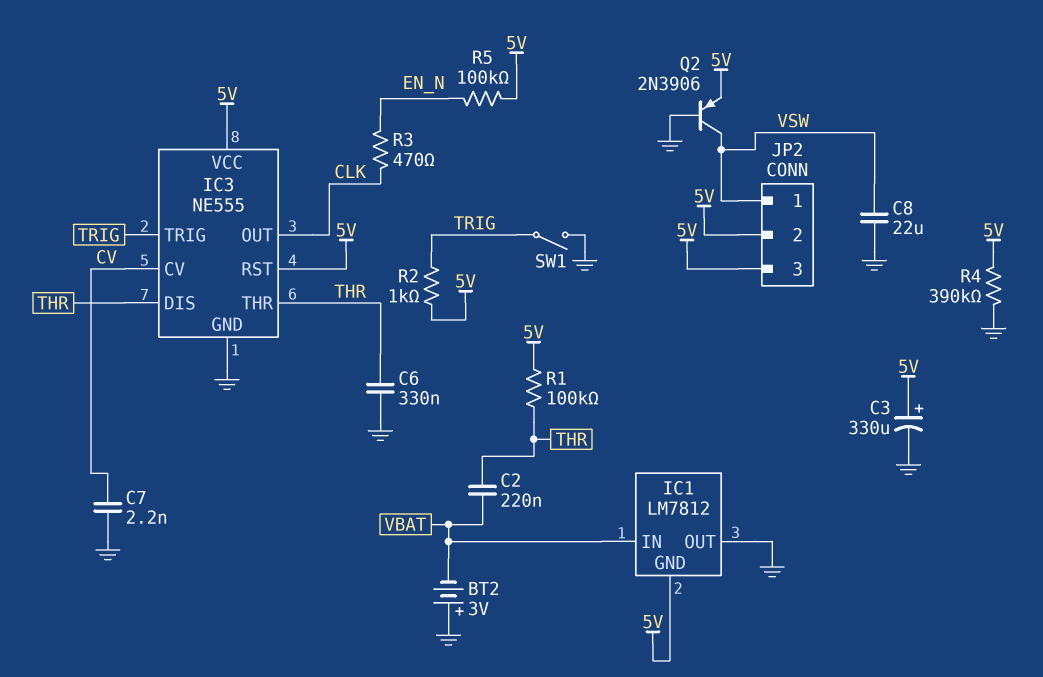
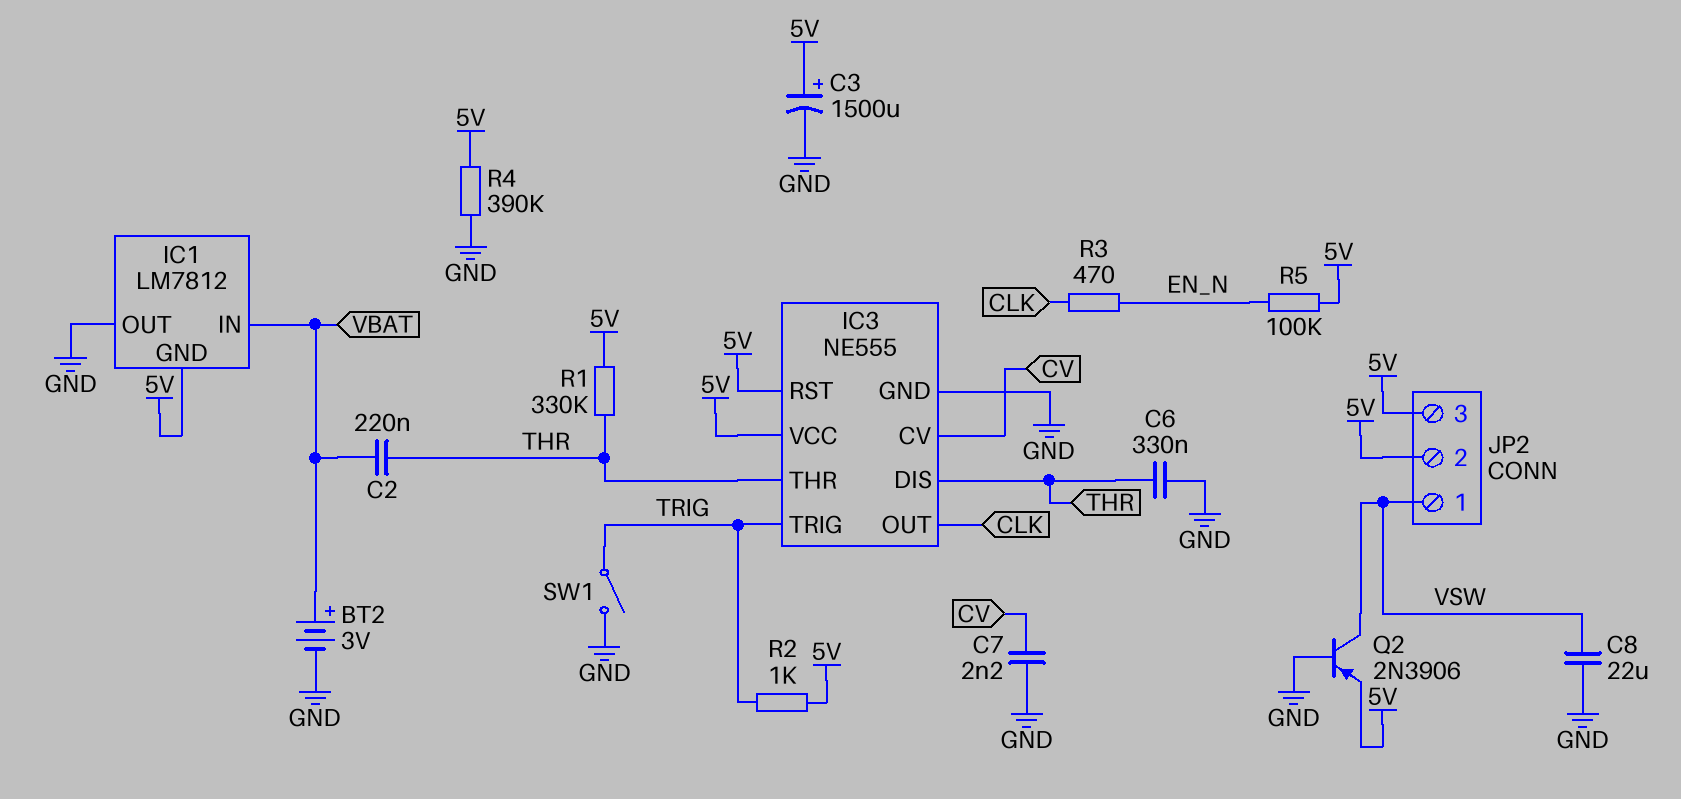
BT2: 3V (plus GND, minus VBAT) -> 3V (plus VBAT, minus GND)
C3: 330uF (plus 5V, minus GND) -> 1500uF (plus 5V, minus GND)
R1: 100k (5V, THR) -> 330k (5V, THR)

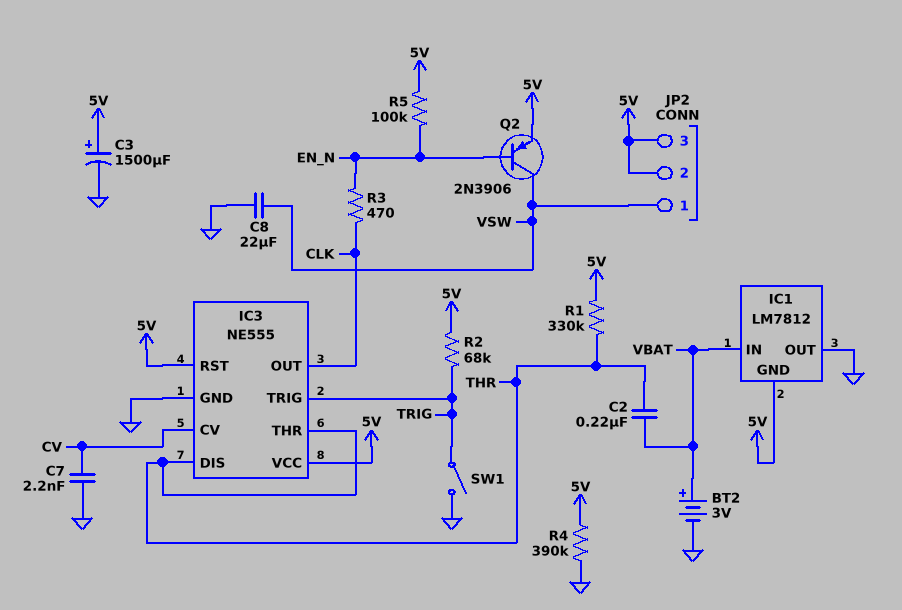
C6: 330nF (GND, THR) -> none
Q2: PNP 2N3906 (B GND, C VSW, E 5V) -> PNP 2N3906 (B EN_N, C VSW, E 5V)
R2: 1k (5V, TRIG) -> 68k (5V, TRIG)

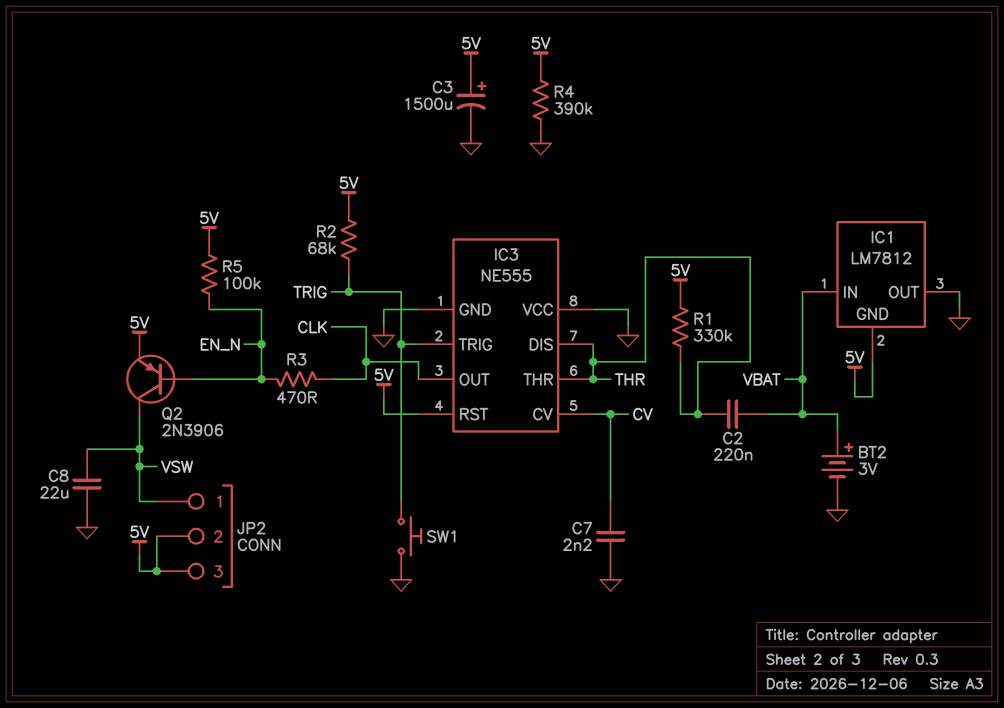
IC3 pin VCC: 5V -> GND
SW1: switch (GND, TRIG) -> button (GND, TRIG)

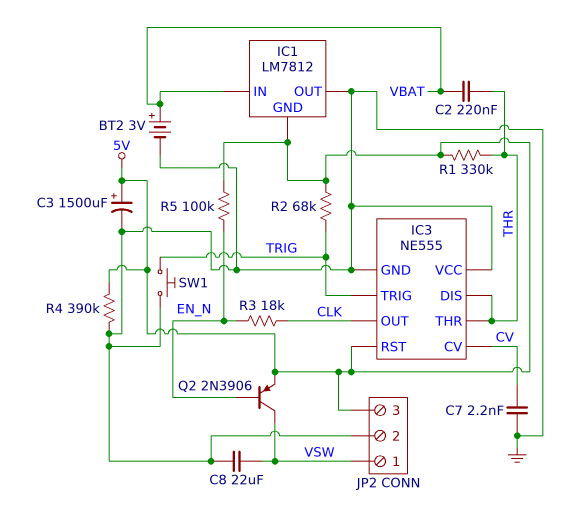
JP2 pin 2: 5V -> GND
R3: 470 (CLK, EN_N) -> 18k (CLK, EN_N)

